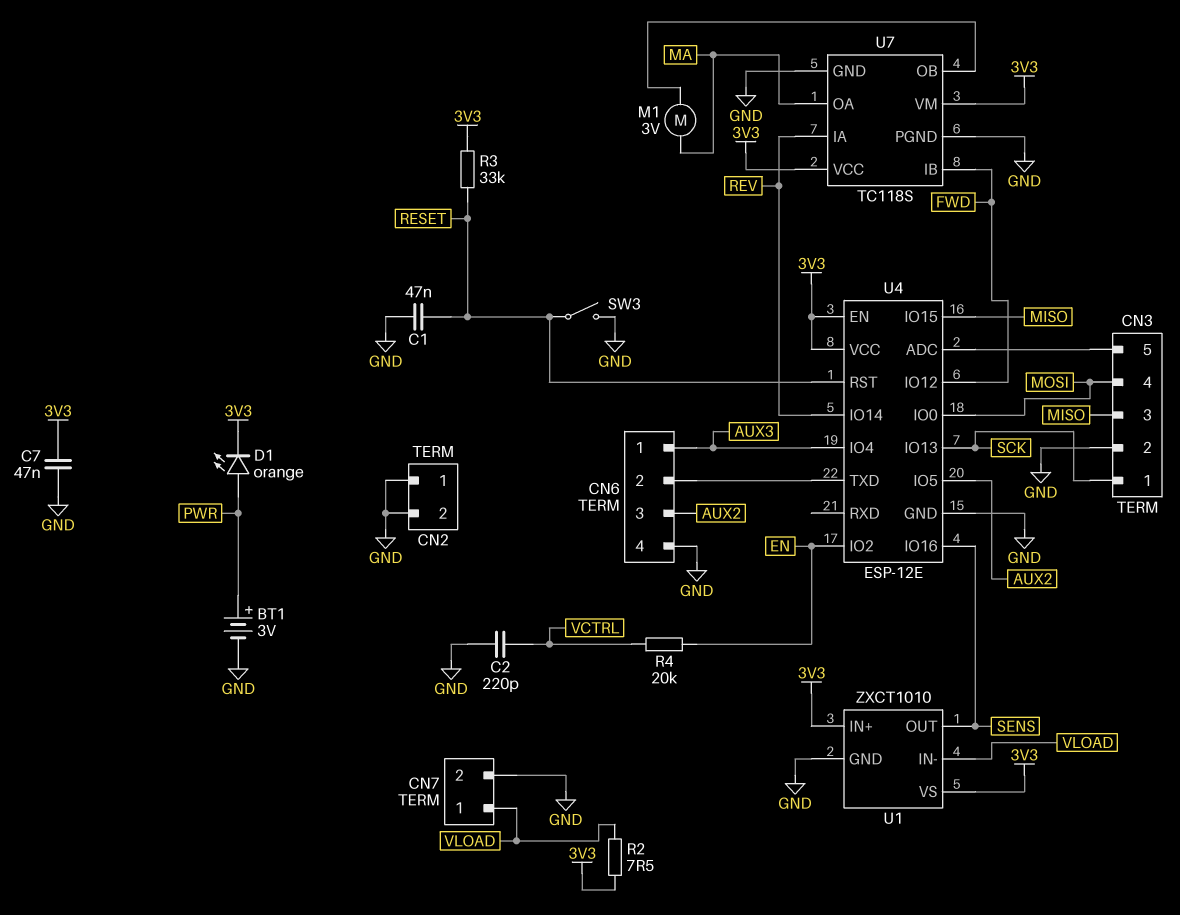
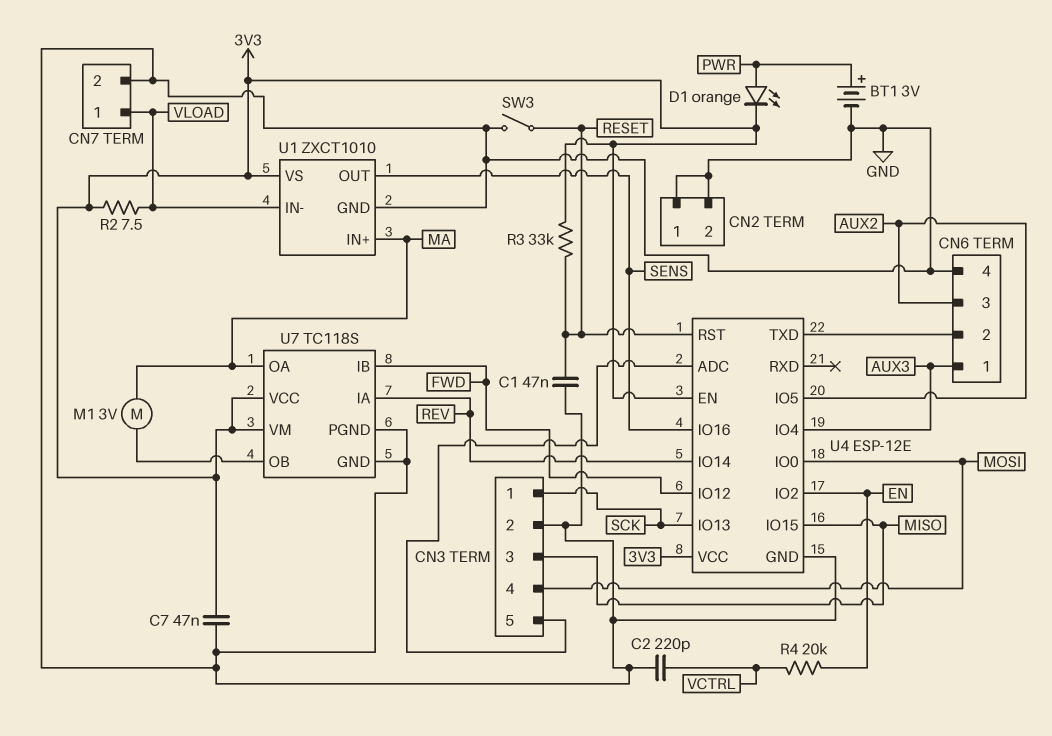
U1 pin IN+: 3V3 -> MA

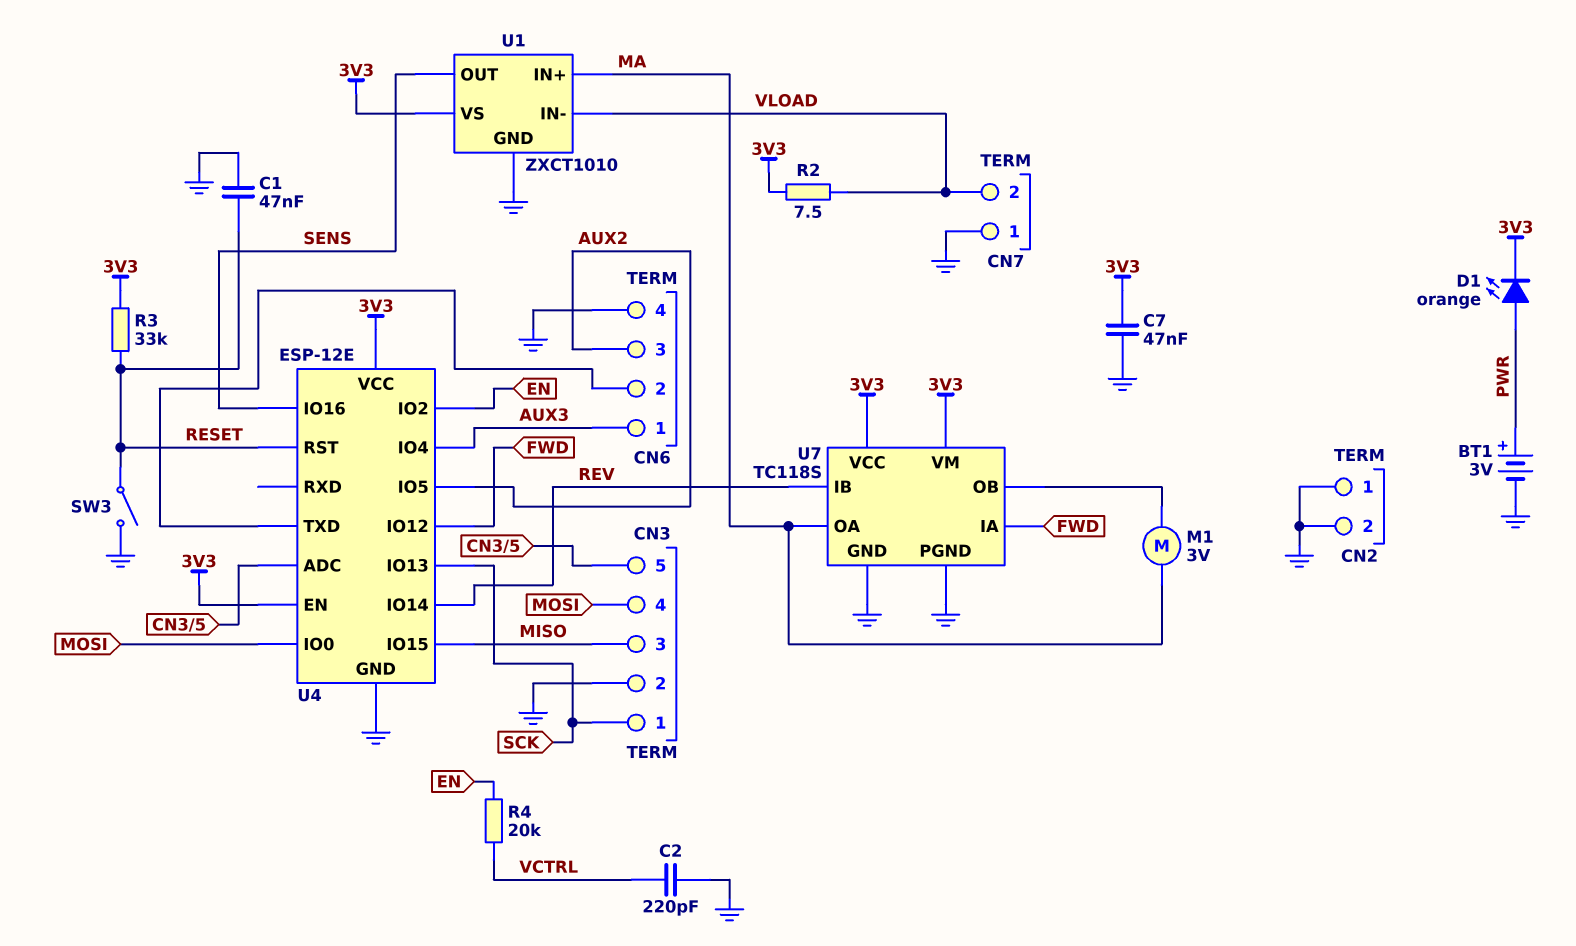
CN7 pin 1: VLOAD -> GND
CN7 pin 2: GND -> VLOAD
U7 pin IA: REV -> FWD
U7 pin IB: FWD -> REV

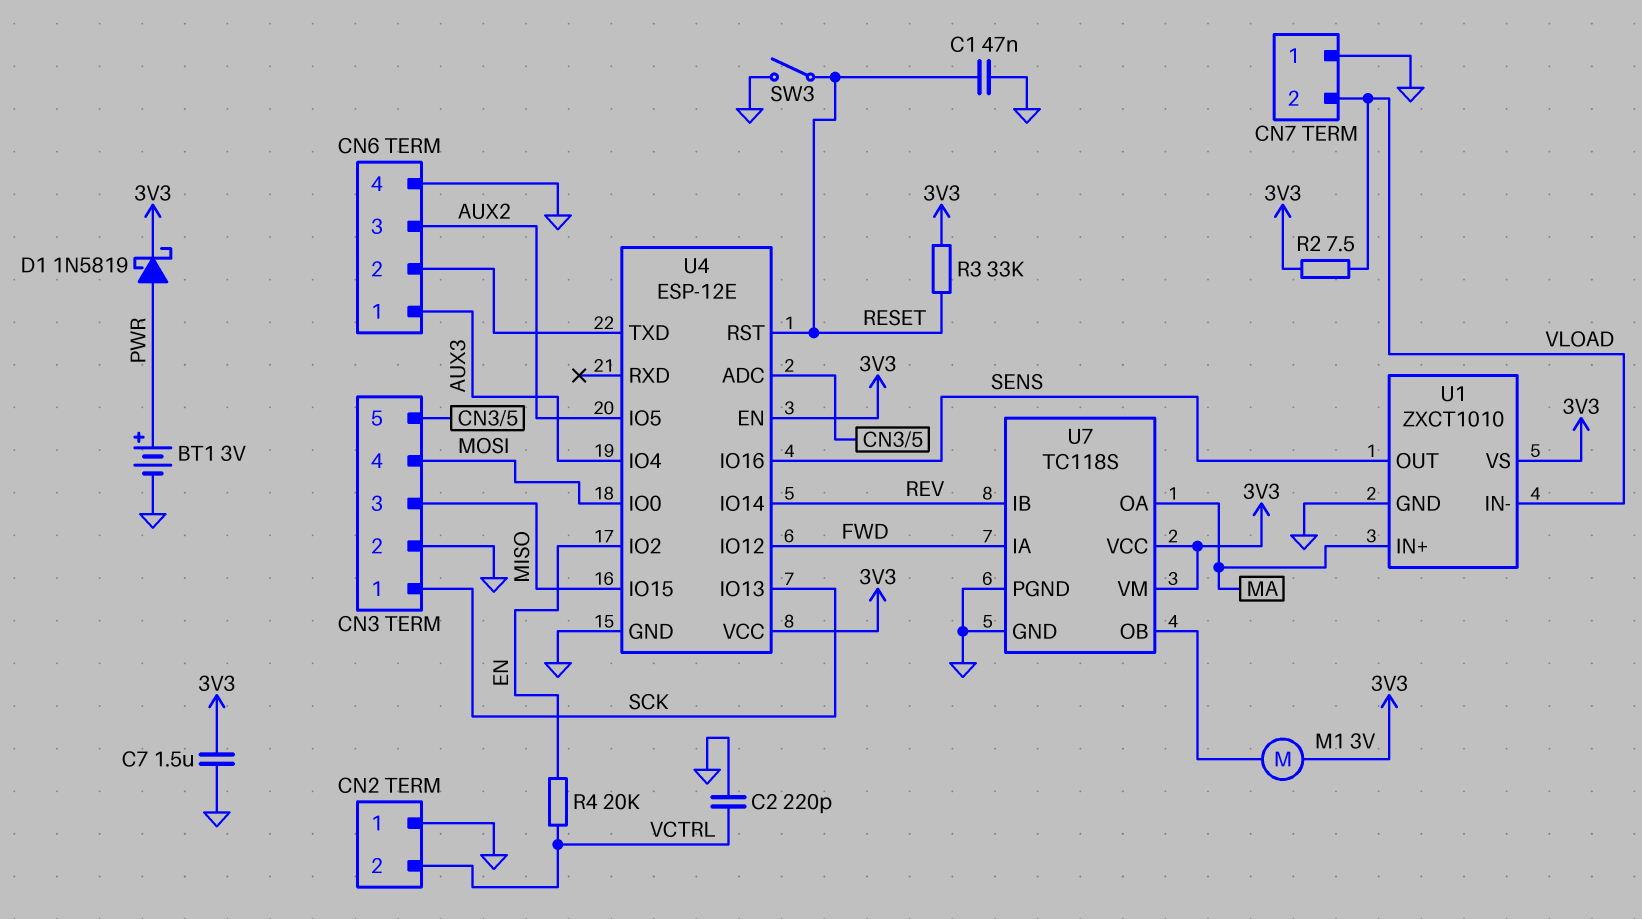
C7: 47nF (3V3, GND) -> 1.5uF (3V3, GND)
CN2 pin 2: GND -> VCTRL
D1: LED orange (A PWR, K 3V3) -> schottky 1N5819 (A PWR, K 3V3)
M1: motor 3V (MA, U7/OB) -> motor 3V (3V3, U7/OB)

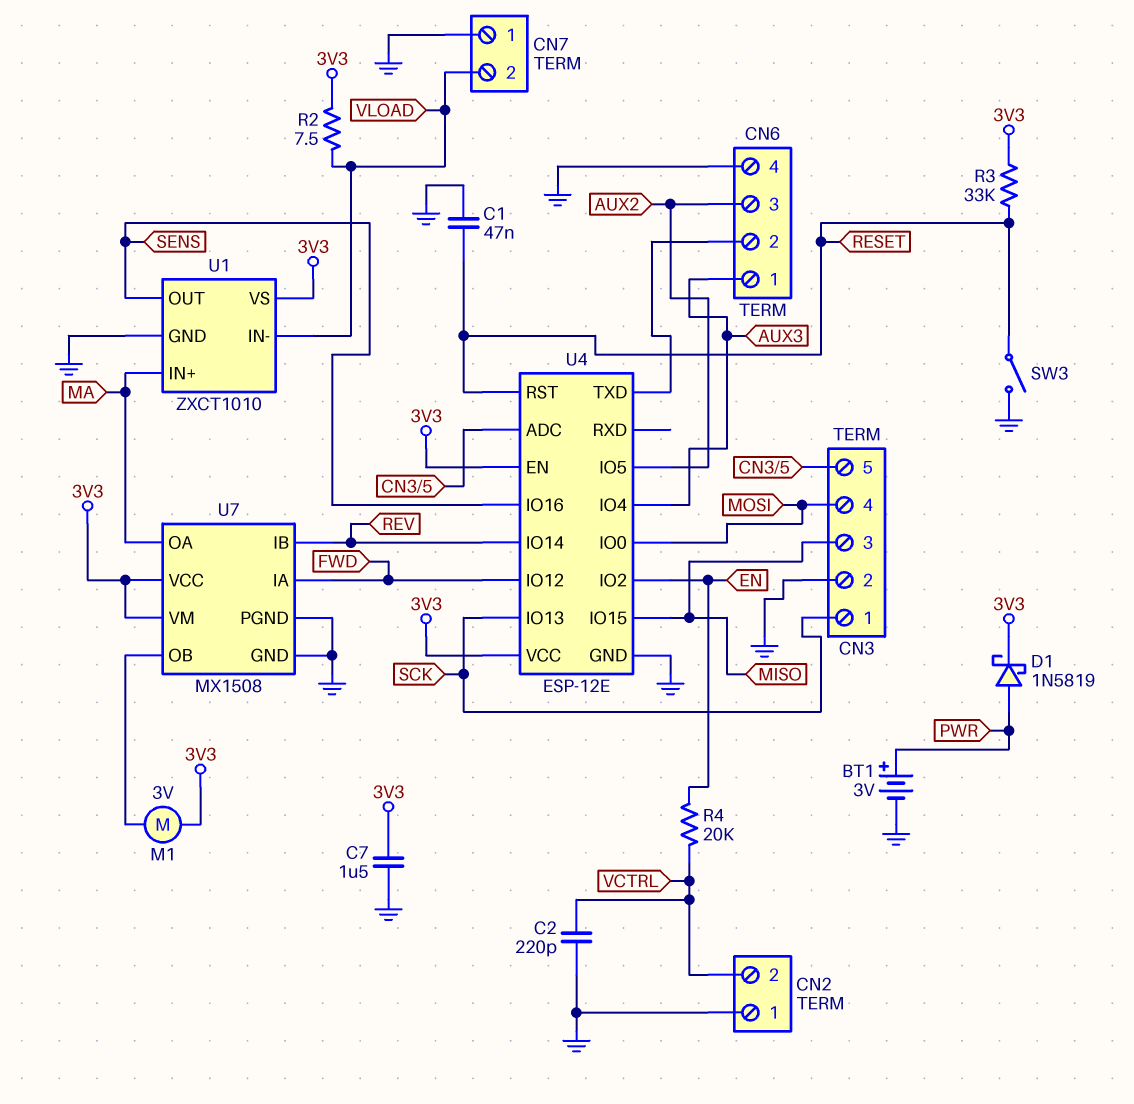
U7: TC118S -> MX1508

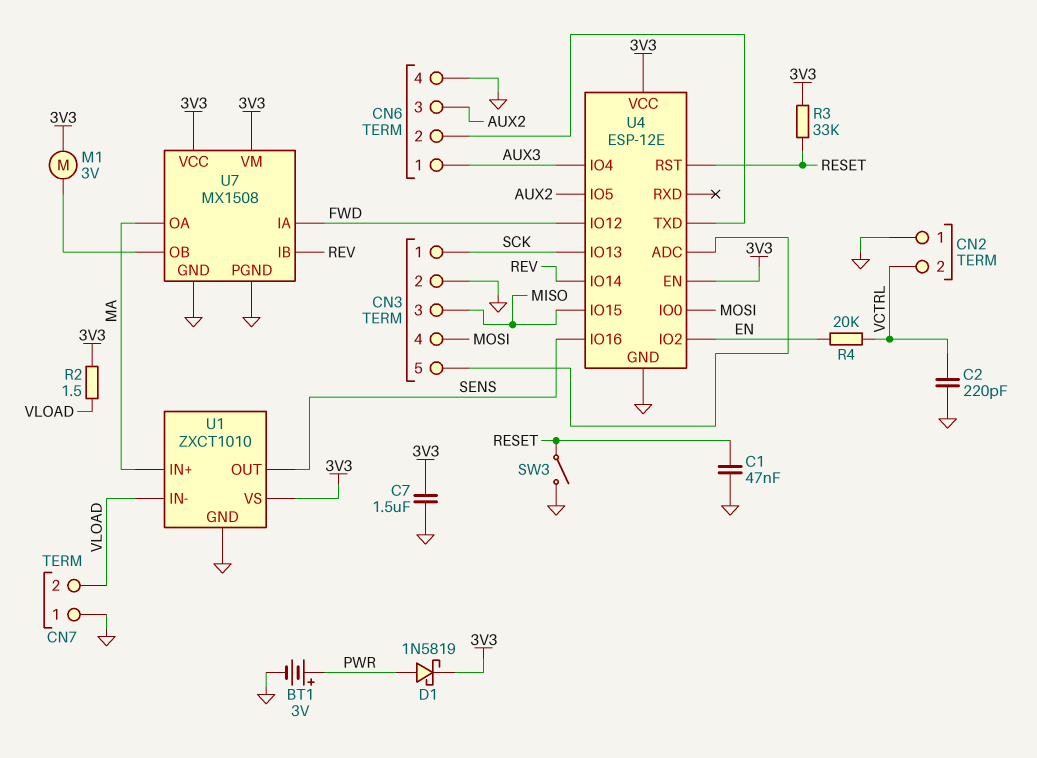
R2: 7.5 (3V3, VLOAD) -> 1.5 (3V3, VLOAD)

